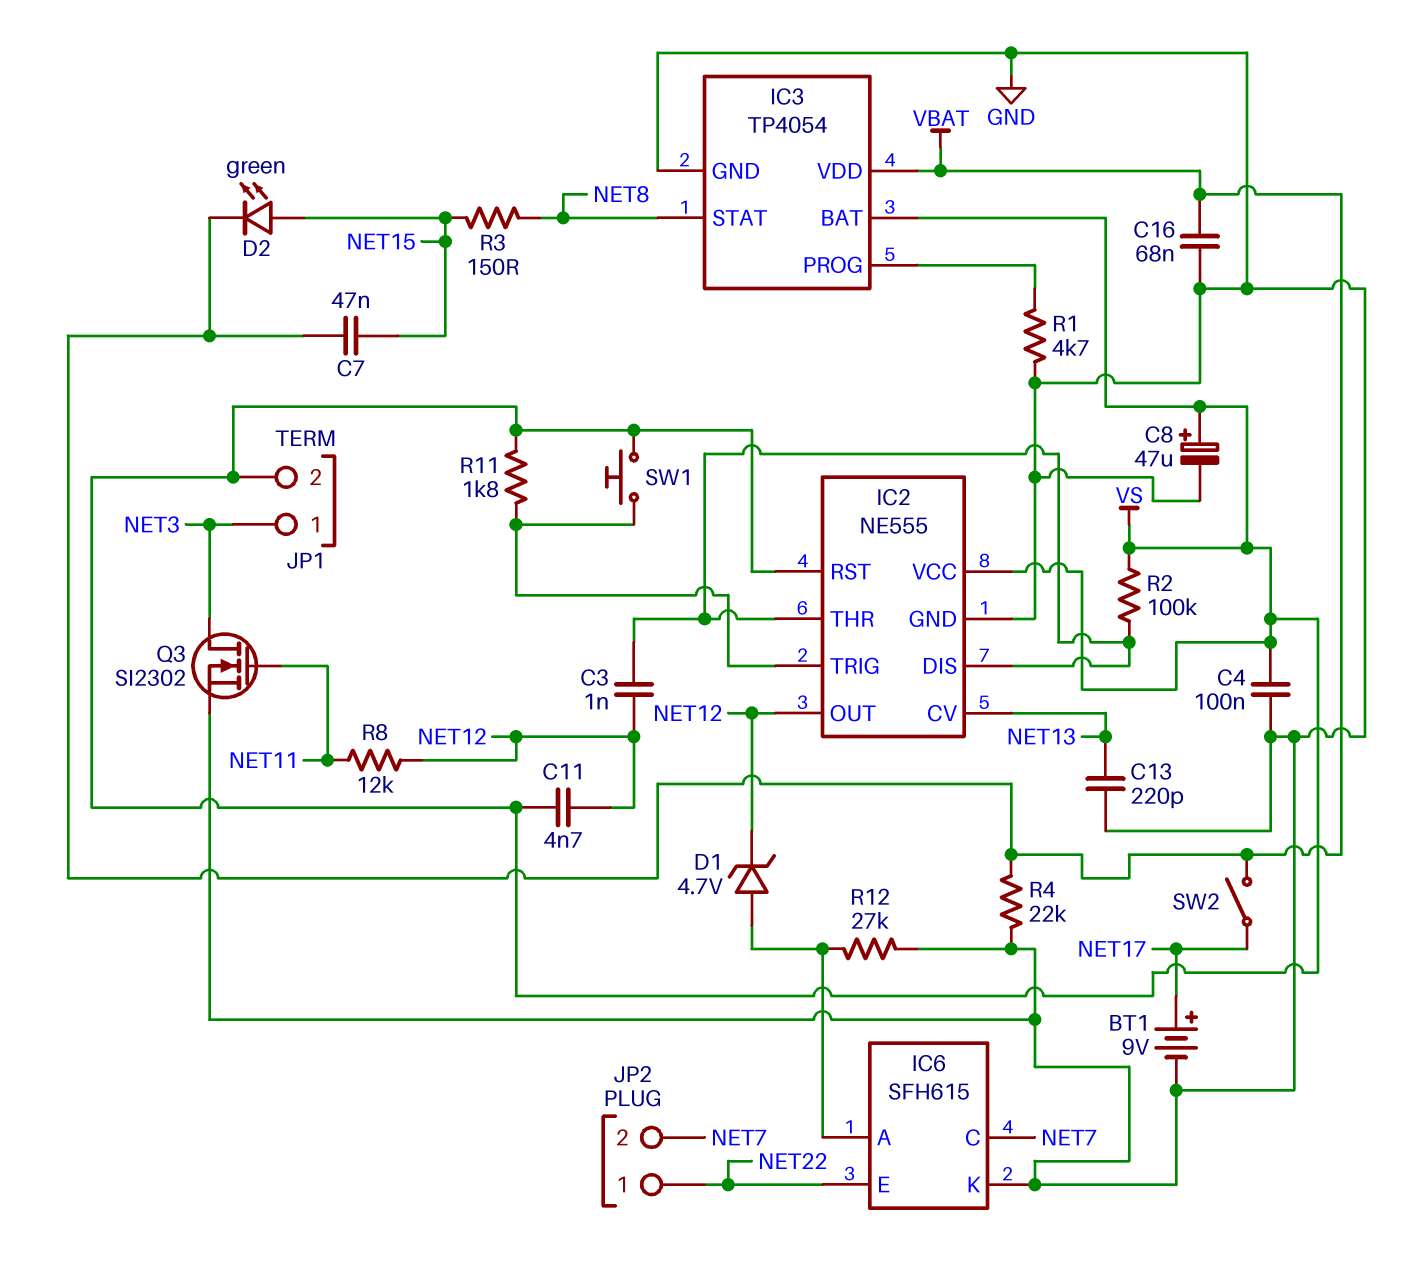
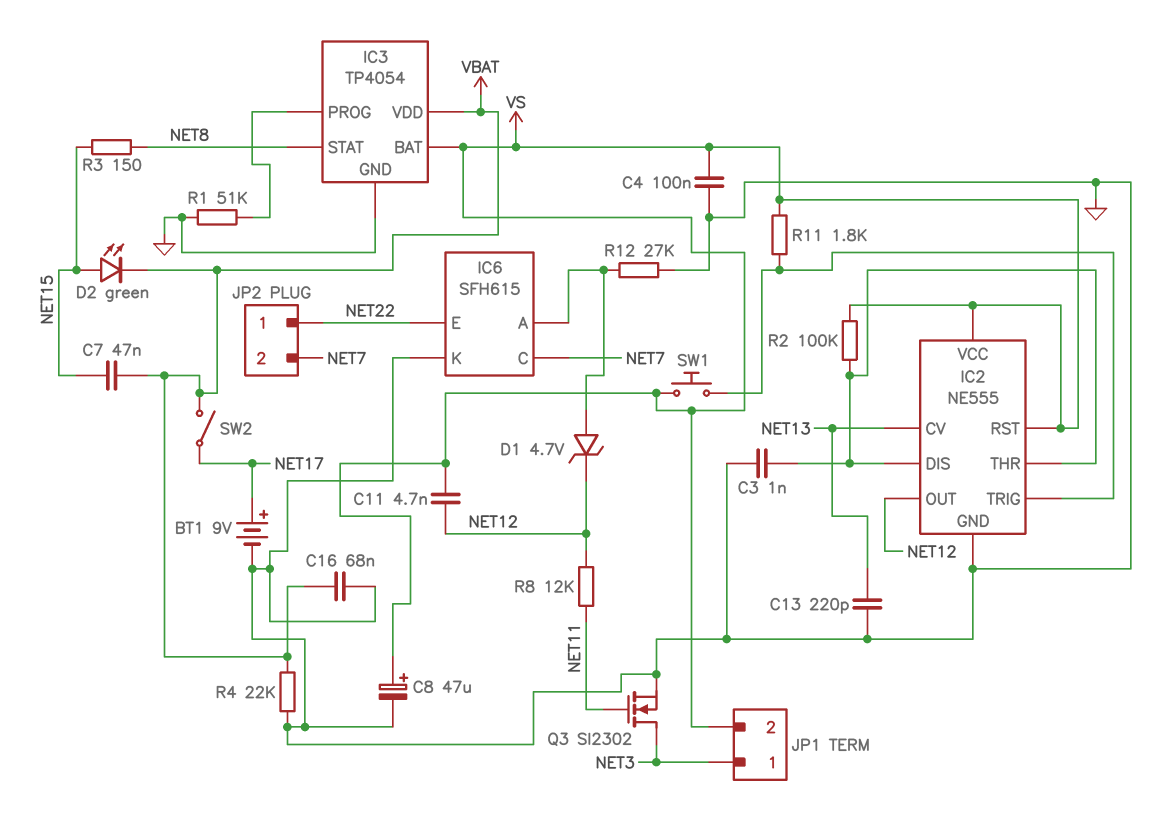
C3: 1nF (IC2/DIS, NET12) -> 1nF (GND, IC2/DIS)
R1: 4.7k (GND, IC3/PROG) -> 51k (GND, IC3/PROG)

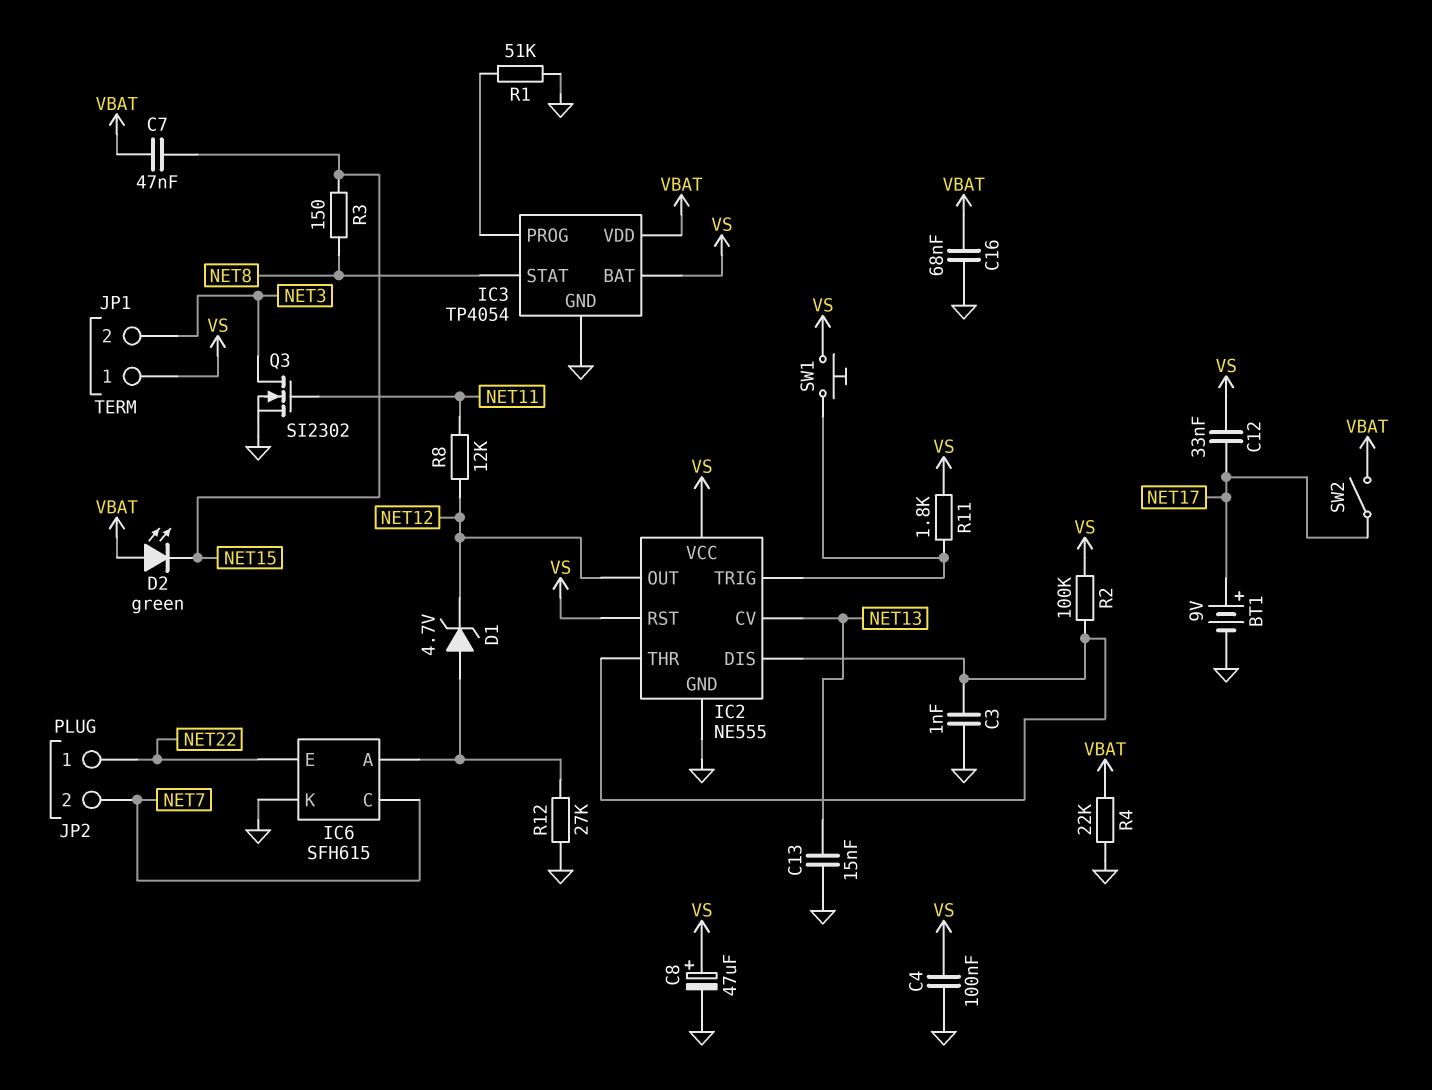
C11: 4.7nF (NET12, VS) -> none
C12: none -> 33nF (NET17, VS)
C13: 220pF (GND, NET13) -> 15nF (GND, NET13)
D2: LED green (A NET15, K VBAT) -> LED green (A VBAT, K NET15)
JP1 pin 1: NET3 -> VS
JP1 pin 2: VS -> NET3

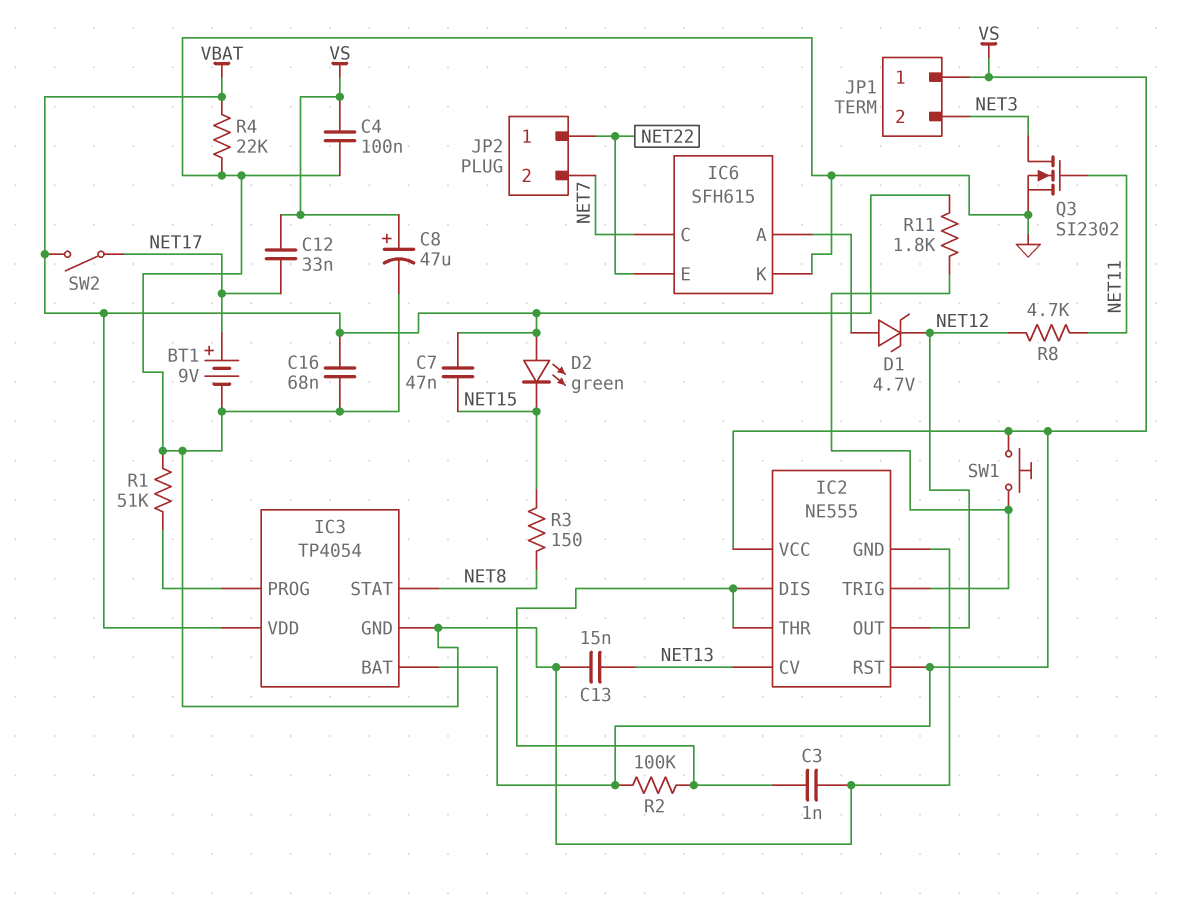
R8: 12k (NET11, NET12) -> 4.7k (NET11, NET12)
R11: 1.8k (IC2/TRIG, VS) -> 1.8k (IC2/TRIG, VBAT)
R12: 27k (GND, IC6/A) -> none

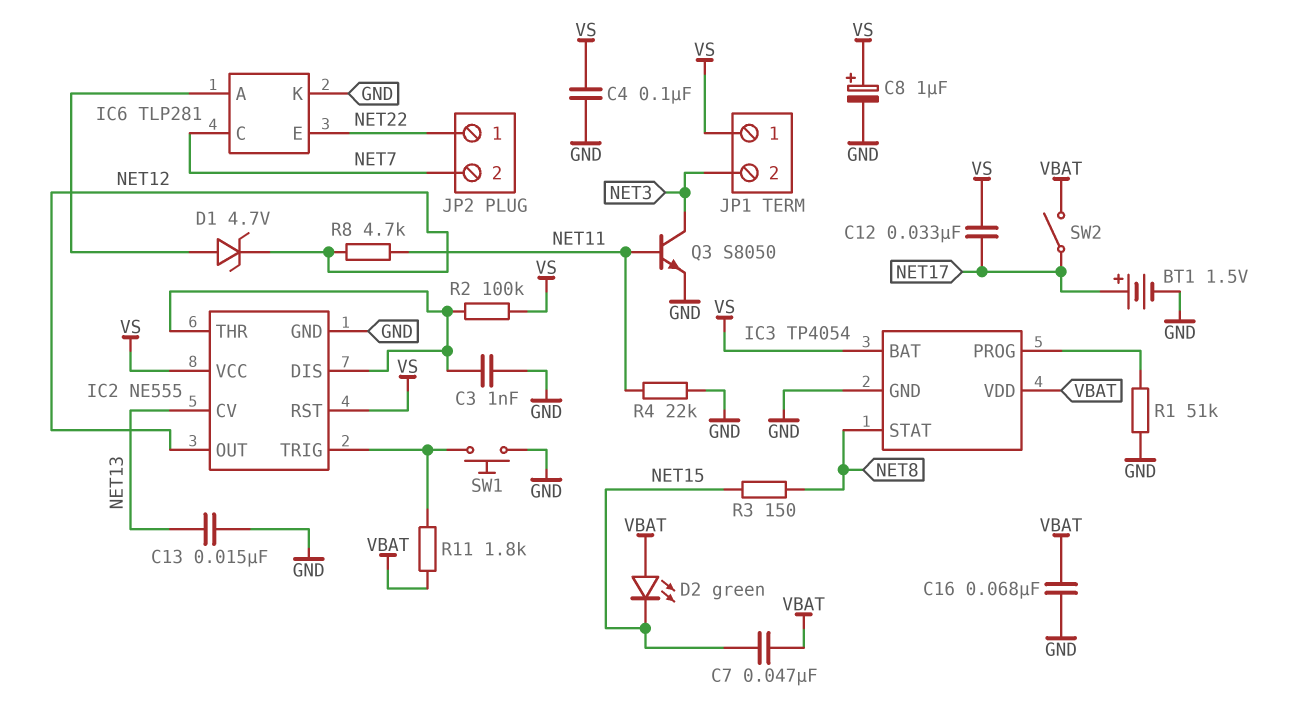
BT1: 9V (plus NET17, minus GND) -> 1.5V (plus NET17, minus GND)
C8: 47uF (plus VS, minus GND) -> 1uF (plus VS, minus GND)
IC6: SFH615 -> TLP281
Q3: NMOS SI2302 (G NET11, D NET3, S GND) -> NPN S8050 (B NET11, C NET3, E GND)
R4: 22k (GND, VBAT) -> 22k (GND, NET11)
SW1: button (IC2/TRIG, VS) -> button (GND, IC2/TRIG)

